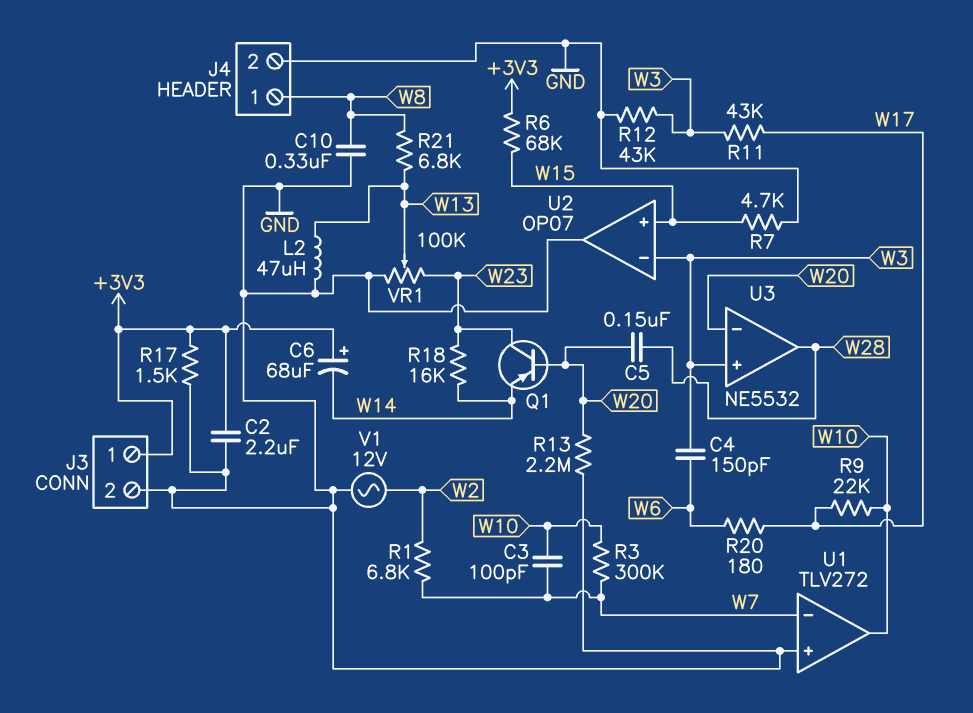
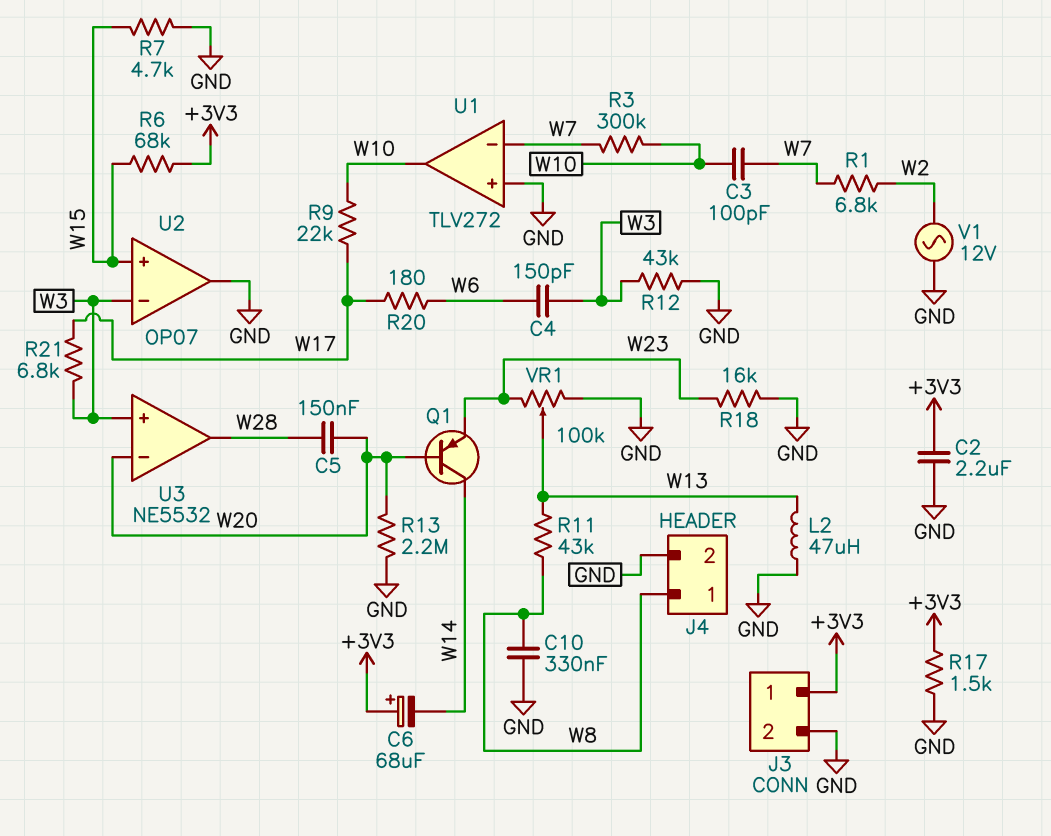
Q1: PNP (B W20, C W23, E W14) -> PNP (B W20, C W14, E W23)
R11: 43k (W3, W17) -> 43k (W8, W13)
R18: 16k (W14, W23) -> 16k (GND, W23)
R21: 6.8k (W8, W13) -> 6.8k (W3, W17)

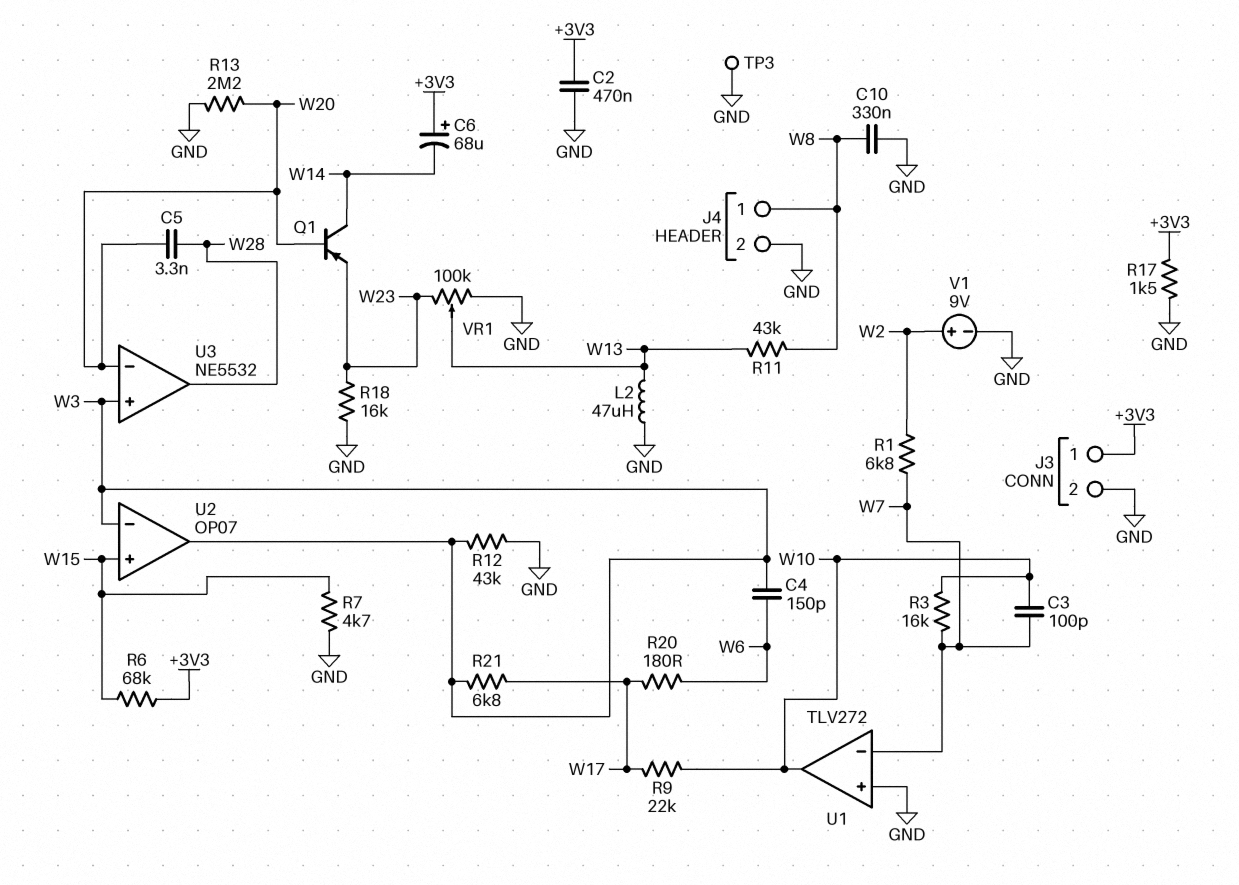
C2: 2.2uF (+3V3, GND) -> 470nF (+3V3, GND)
C5: 150nF (W20, W28) -> 3.3nF (W20, W28)
R3: 300k (W7, W10) -> 16k (W7, W10)
TP3: none -> test point (GND)
U2 pin out: GND -> W3
V1: AC 12V (GND, W2) -> 9V (plus W2, minus GND)

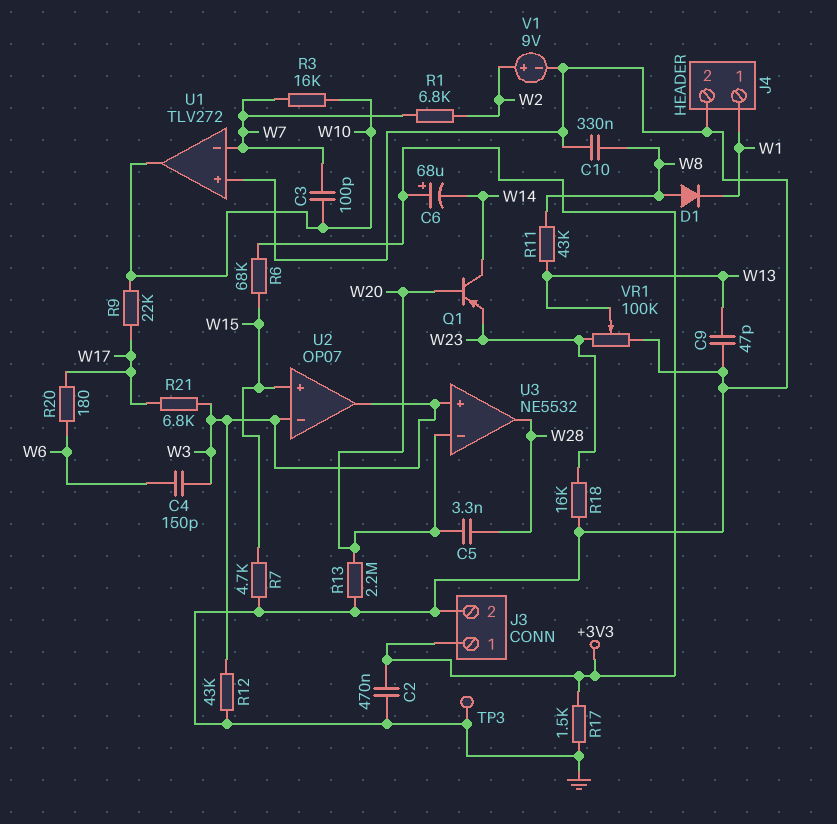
C9: none -> 47pF (GND, W13)
D1: none -> diode (A W8, K W1)
J4 pin 1: W8 -> W1
L2: 47uH (GND, W13) -> none

